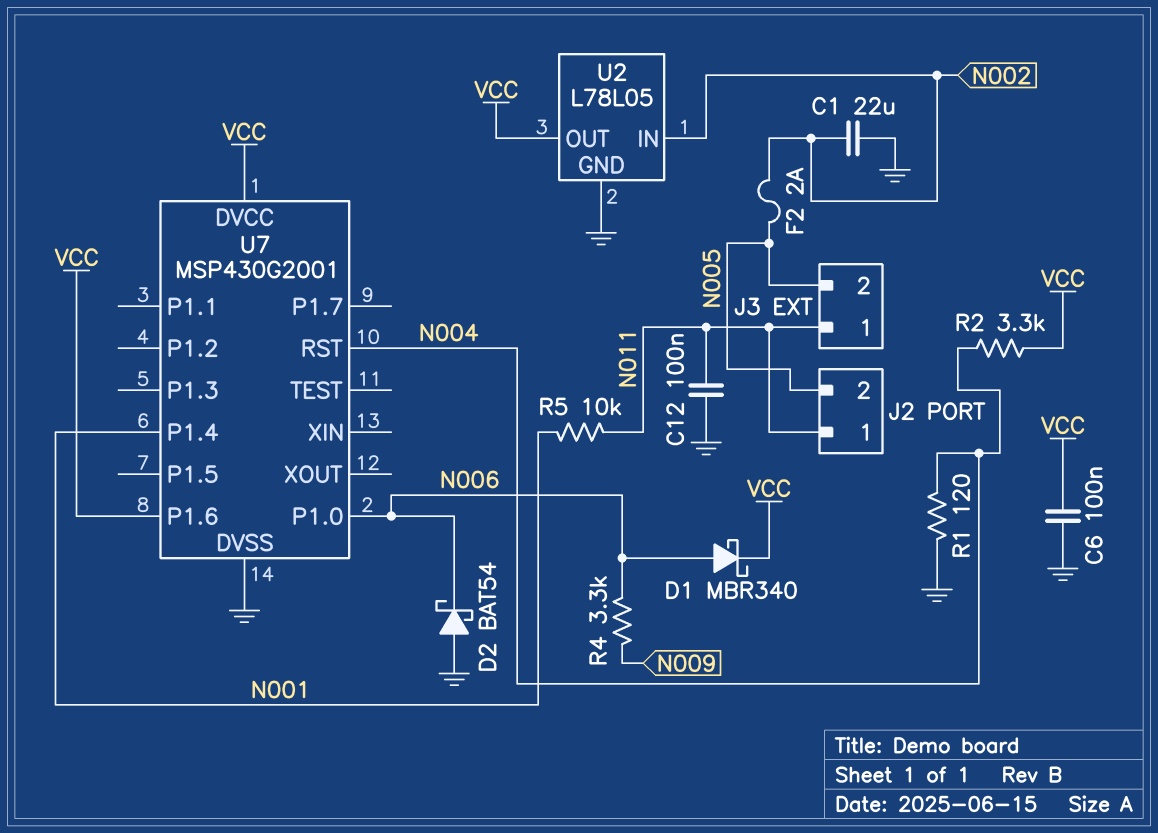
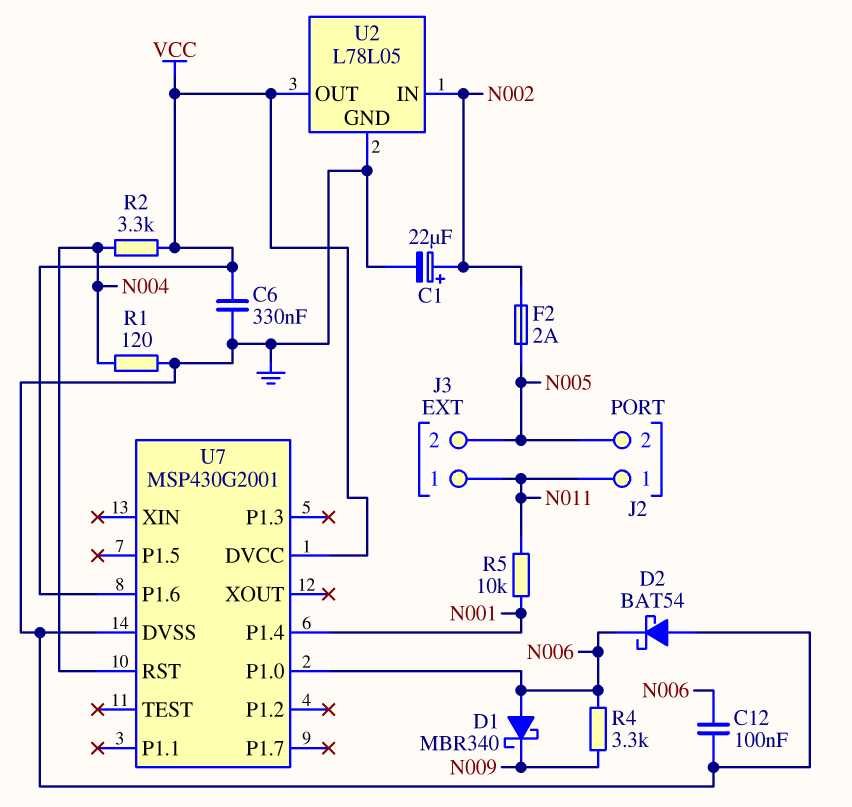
C1: 22uF (GND, N002) -> 22uF (plus N002, minus GND)
C6: 100nF (GND, VCC) -> 330nF (GND, VCC)
C12: 100nF (GND, N011) -> 100nF (GND, N006)
D1: schottky MBR340 (A N006, K VCC) -> schottky MBR340 (A N006, K N009)

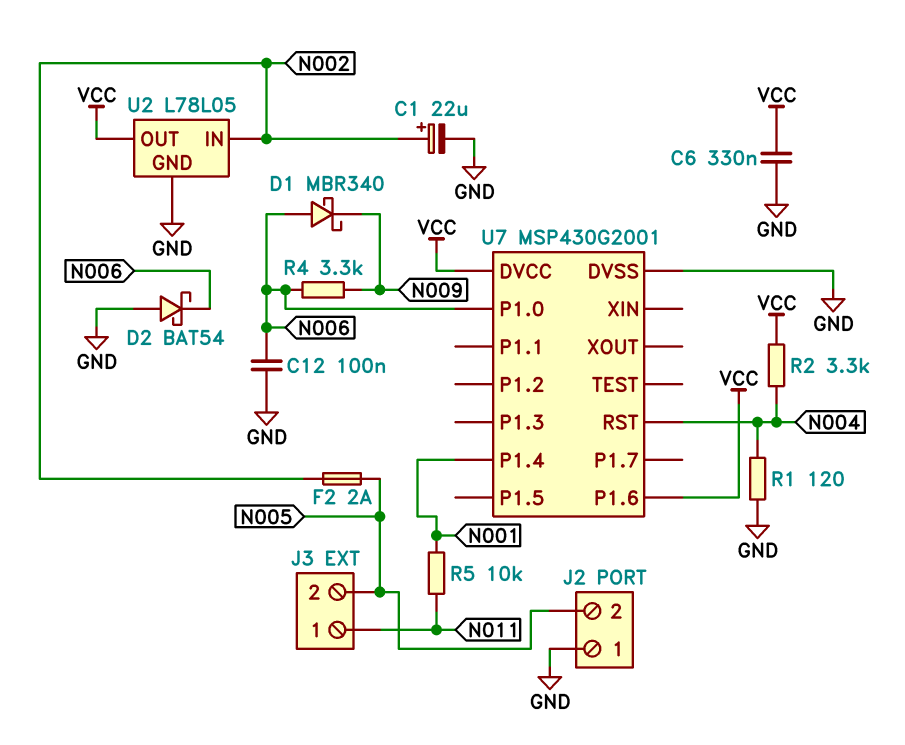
J2 pin 1: N011 -> GND

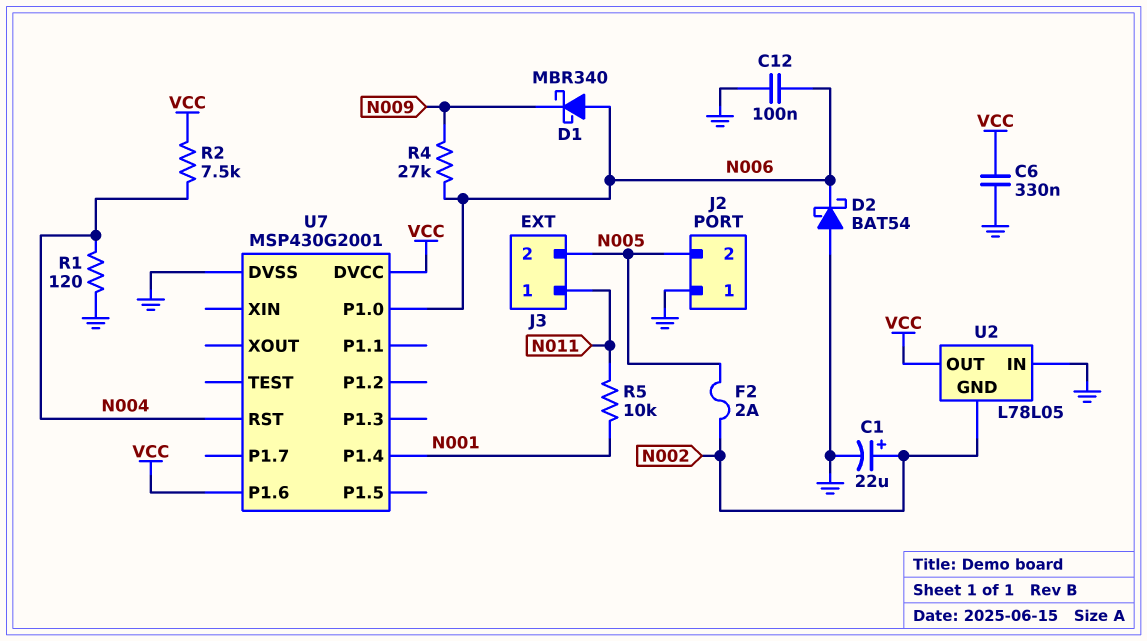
R2: 3.3k (N004, VCC) -> 7.5k (N004, VCC)
R4: 3.3k (N006, N009) -> 27k (N006, N009)
U2 pin GND: GND -> N002
U2 pin IN: N002 -> GND

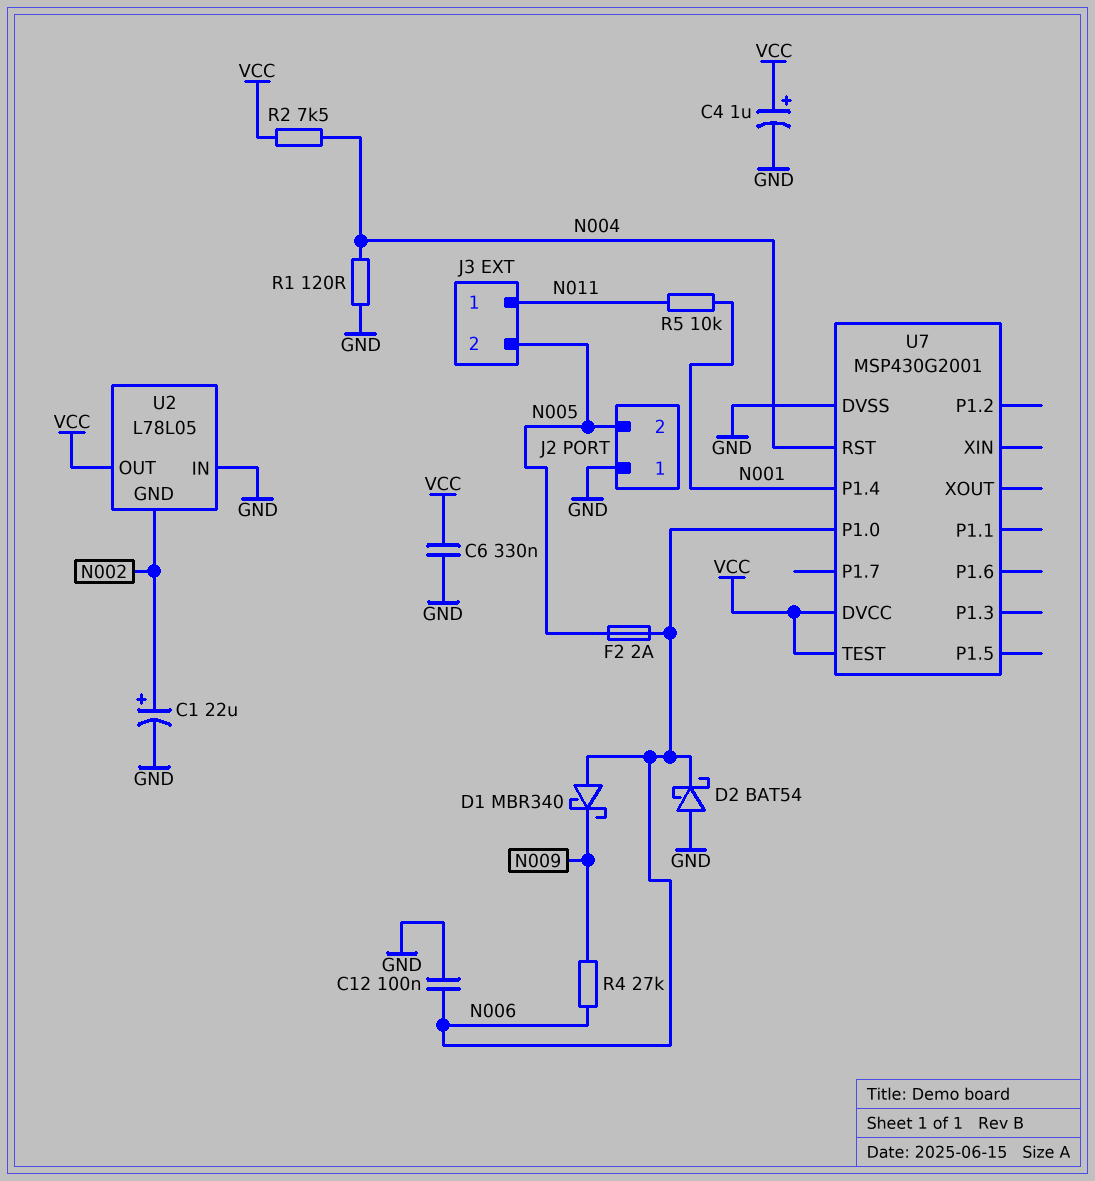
C4: none -> 1uF (plus VCC, minus GND)
F2: 2A (N002, N005) -> 2A (N005, N006)
U7 pin P1.6: VCC -> none
U7 pin TEST: none -> VCC

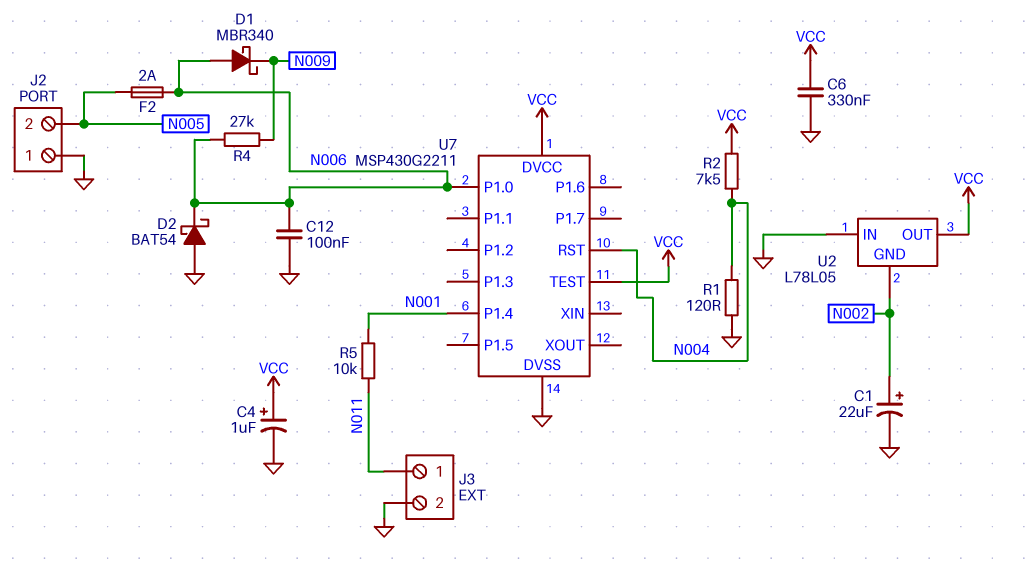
J3 pin 2: N005 -> GND
U7: MSP430G2001 -> MSP430G2211

